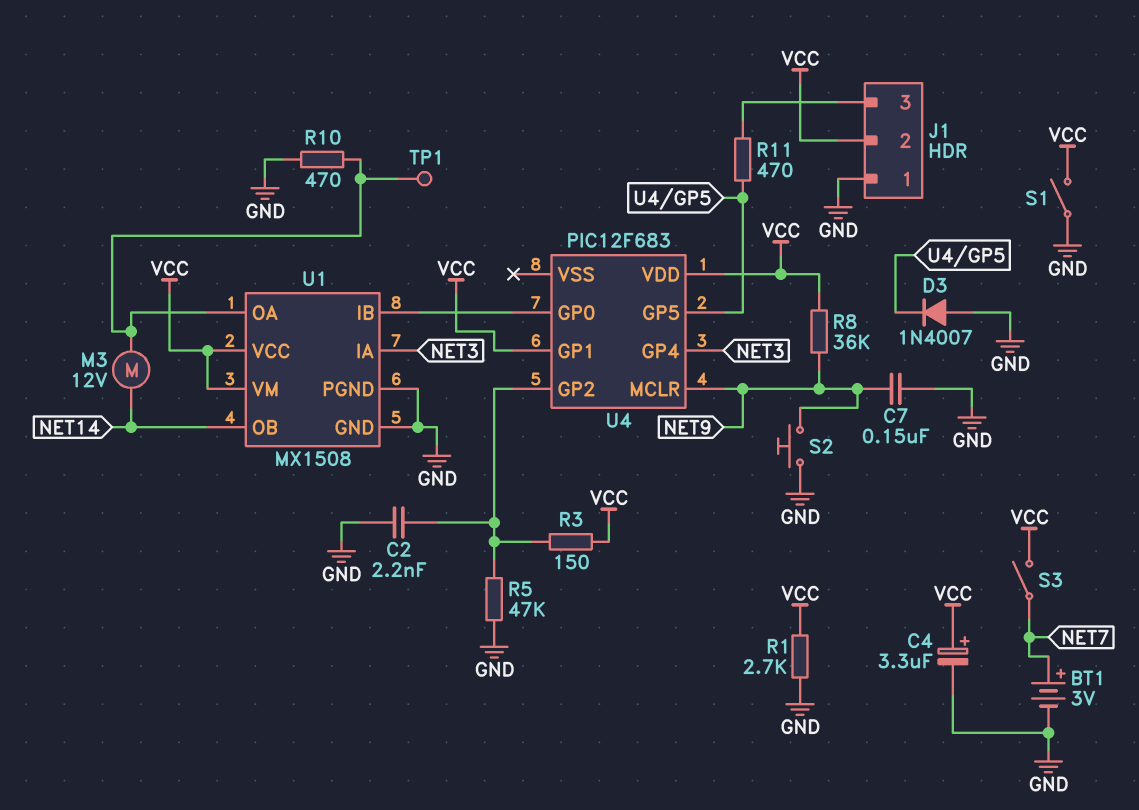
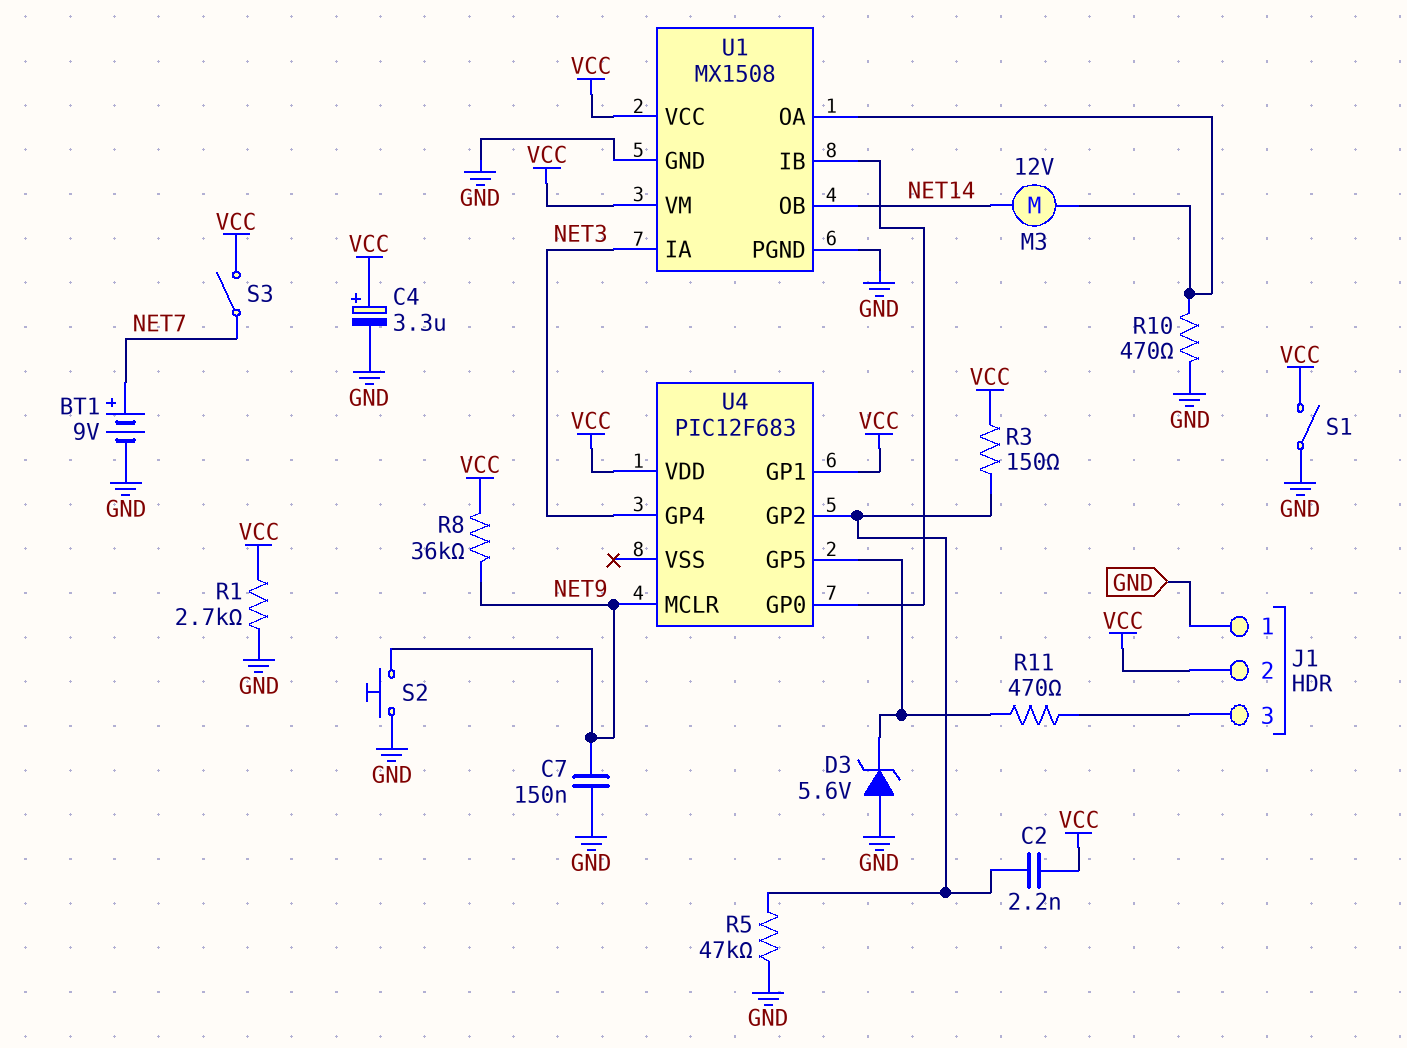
BT1: 3V (plus NET7, minus GND) -> 9V (plus NET7, minus GND)
C2: 2.2nF (GND, U4/GP2) -> 2.2nF (U4/GP2, VCC)
D3: diode 1N4007 (A GND, K U4/GP5) -> zener 5.6V (A GND, K U4/GP5)
TP1: test point (U1/OA) -> none

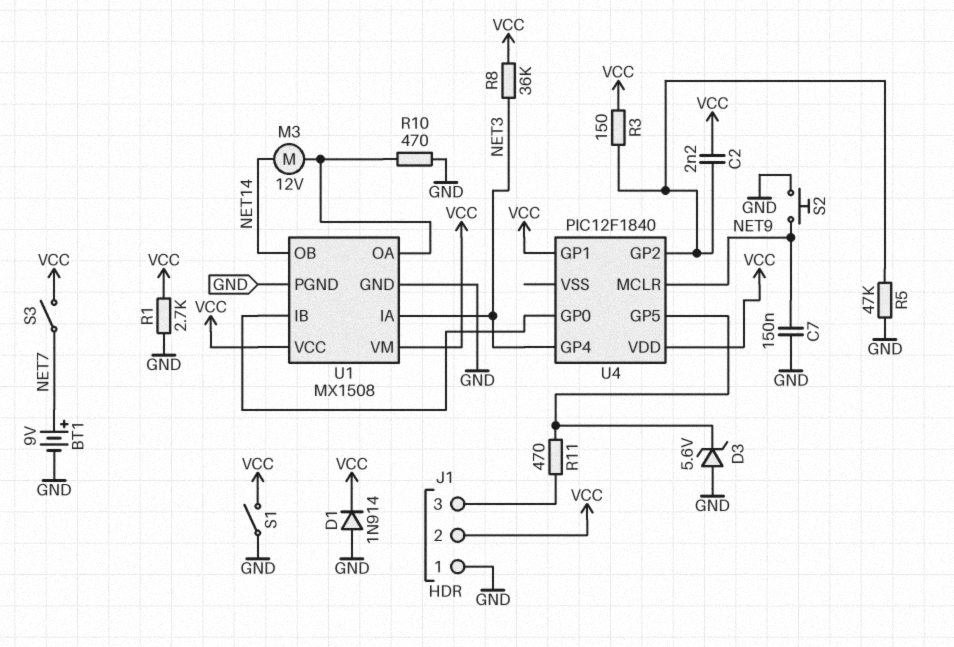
C4: 3.3uF (plus VCC, minus GND) -> none
D1: none -> diode 1N914 (A GND, K VCC)
R8: 36k (NET9, VCC) -> 36k (NET3, VCC)
U4: PIC12F683 -> PIC12F1840

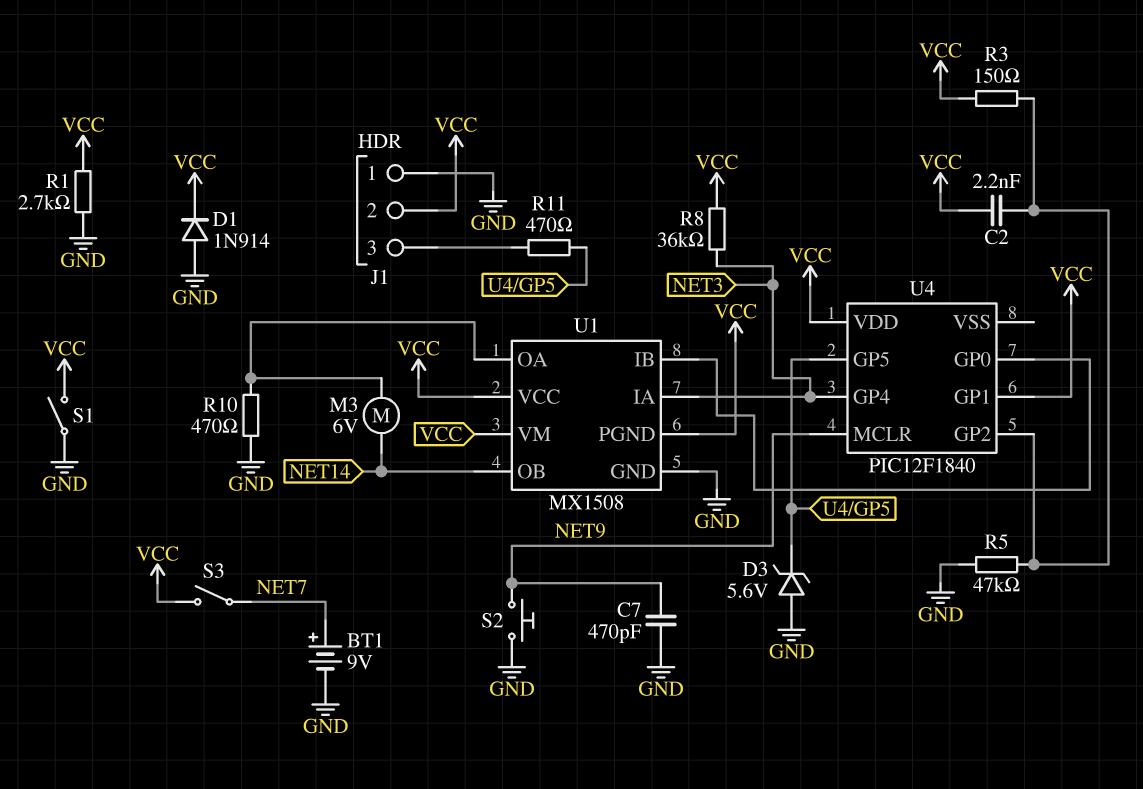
C7: 150nF (GND, NET9) -> 470pF (GND, NET9)
M3: motor 12V (NET14, U1/OA) -> motor 6V (NET14, U1/OA)
U1 pin PGND: GND -> VCC

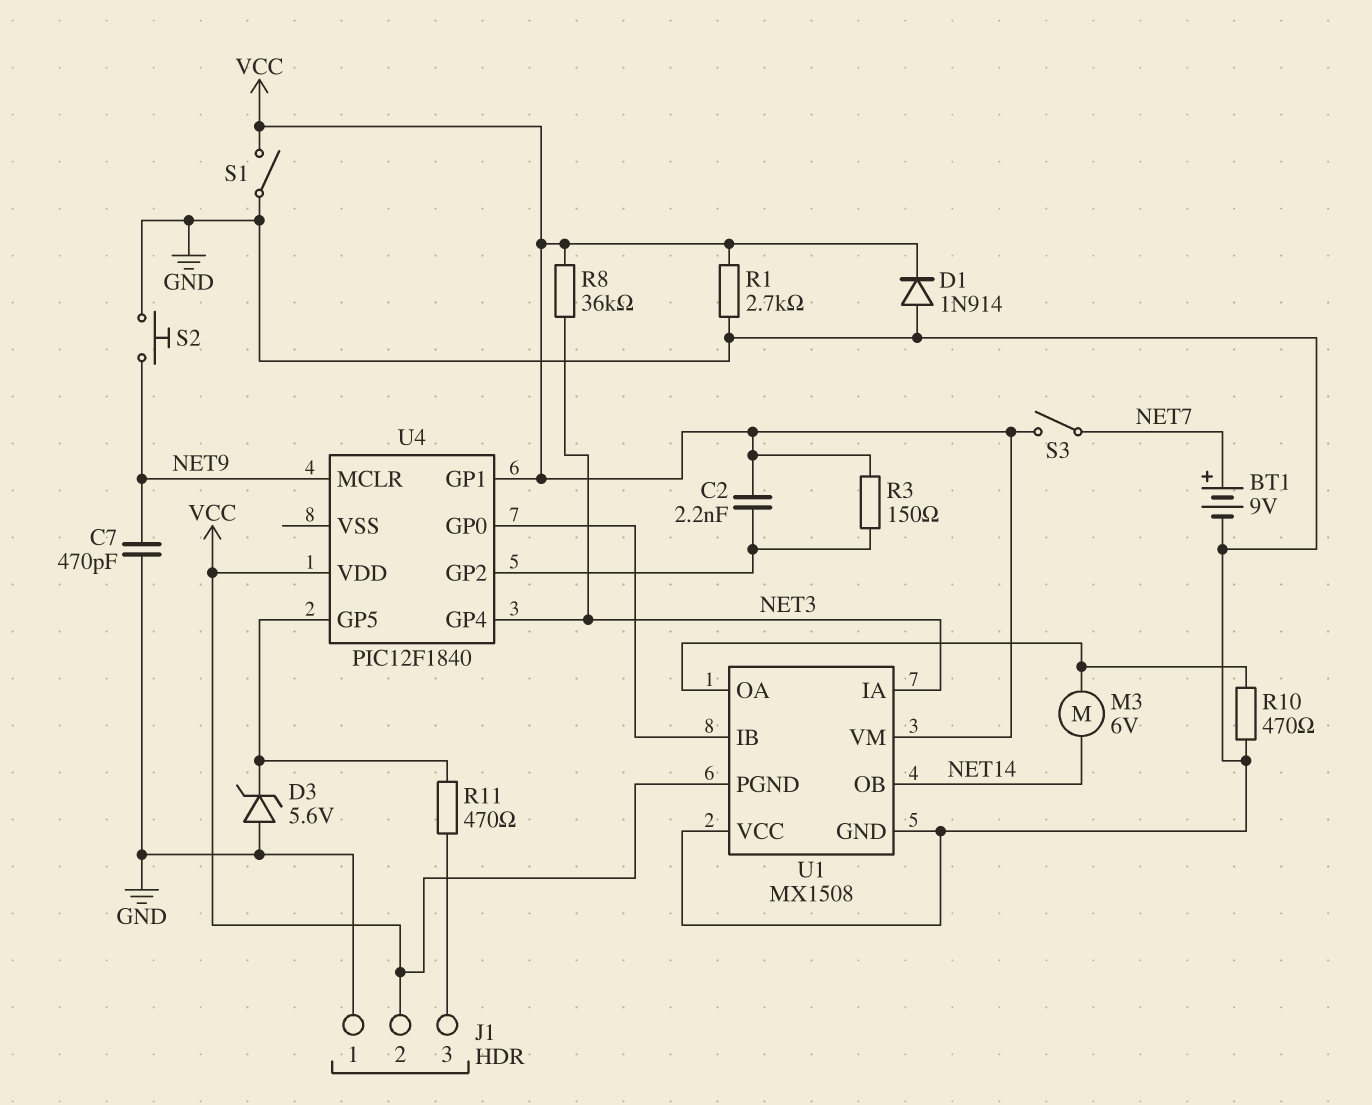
R5: 47k (GND, U4/GP2) -> none
U1 pin VCC: VCC -> GND

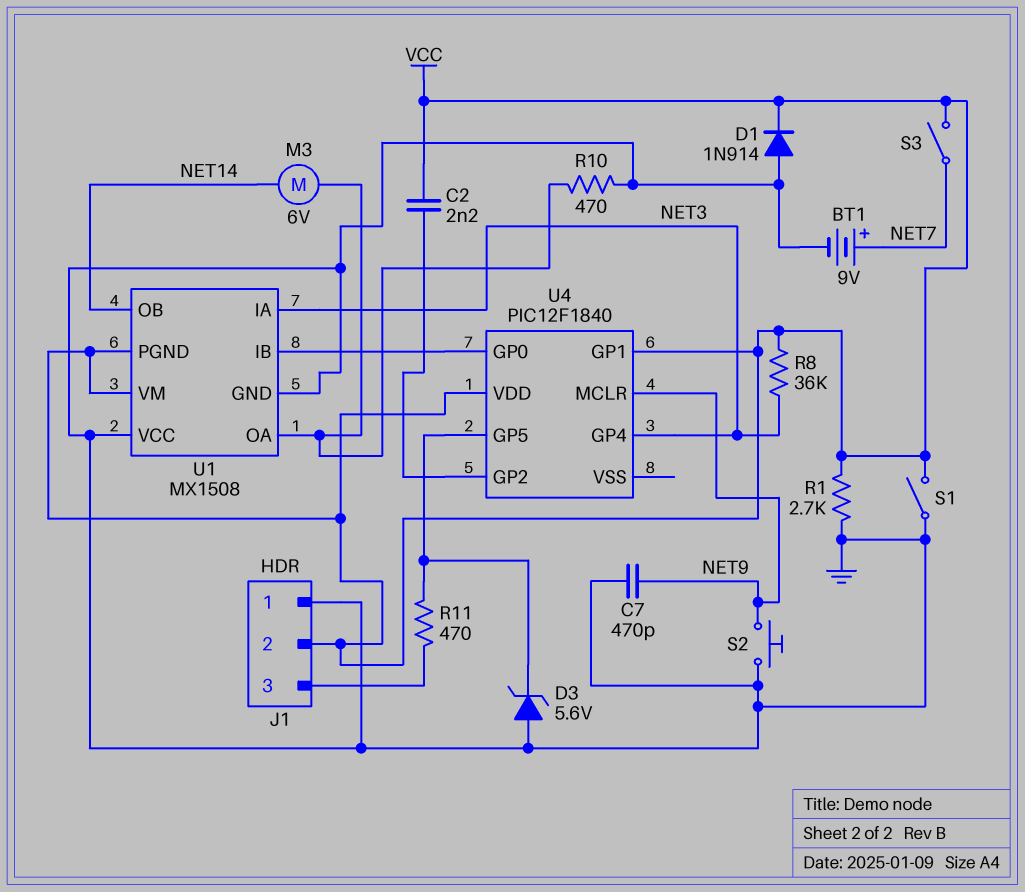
R3: 150 (U4/GP2, VCC) -> none

